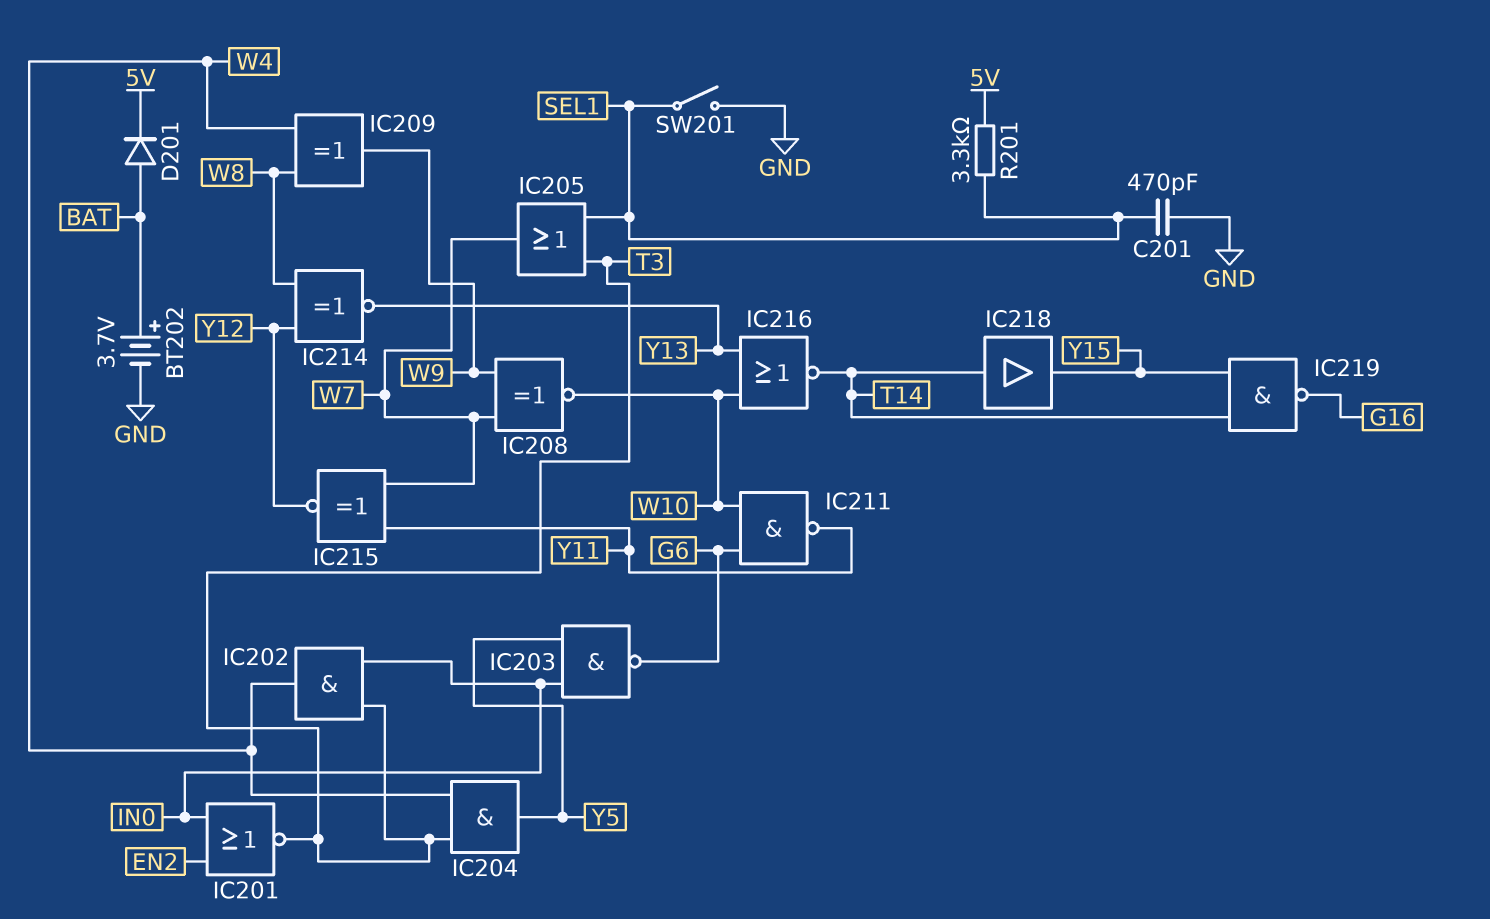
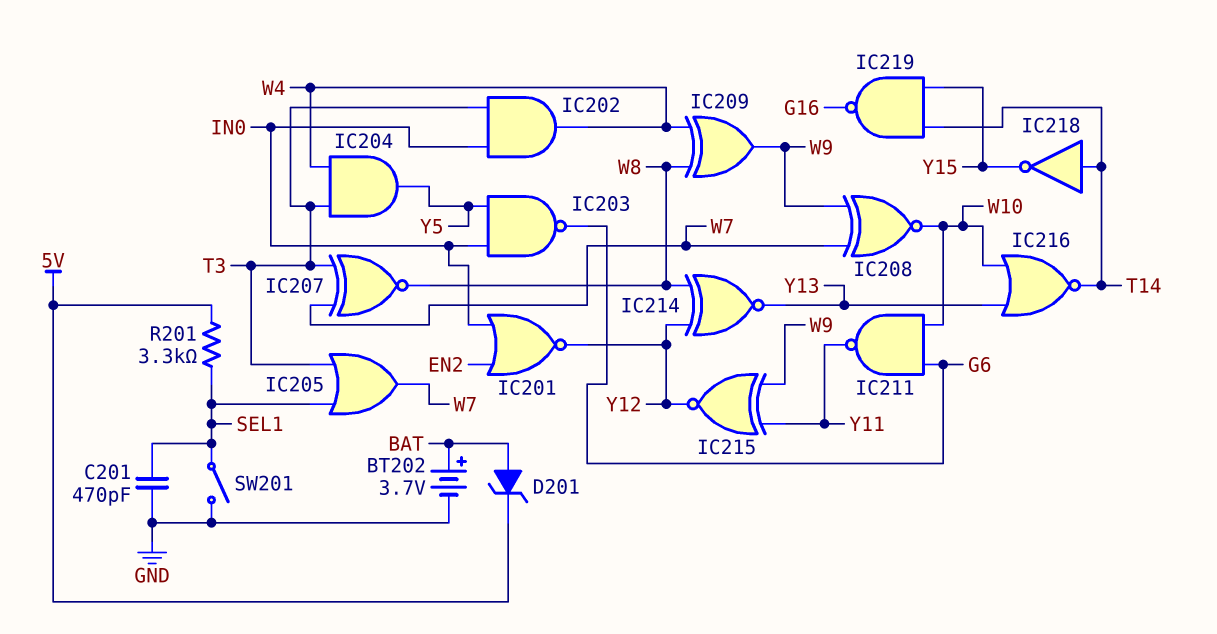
D201: diode (A BAT, K 5V) -> zener (A BAT, K 5V)
IC201: NOR (in EN2, in IN0, out T3) -> NOR (in EN2, in IN0, out Y12)
IC207: none -> XNOR (in T3, in W7, out W8)
IC215: XNOR (in W7, in Y11, out Y12) -> XNOR (in W9, in Y11, out Y12)
IC218: buffer (in T14, out Y15) -> NOT (in T14, out Y15)

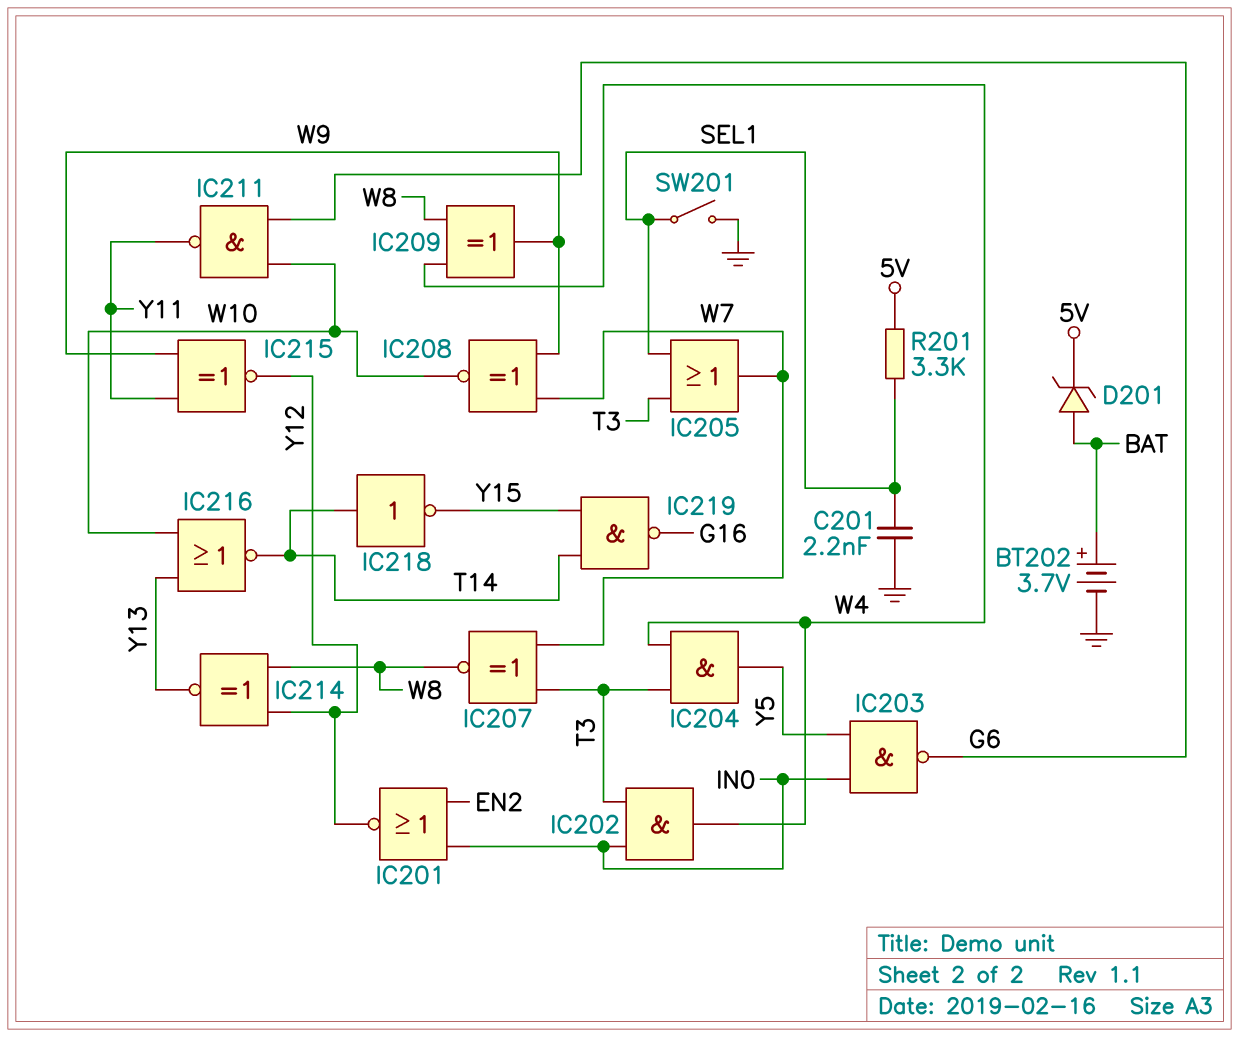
C201: 470pF (GND, SEL1) -> 2.2nF (GND, SEL1)

